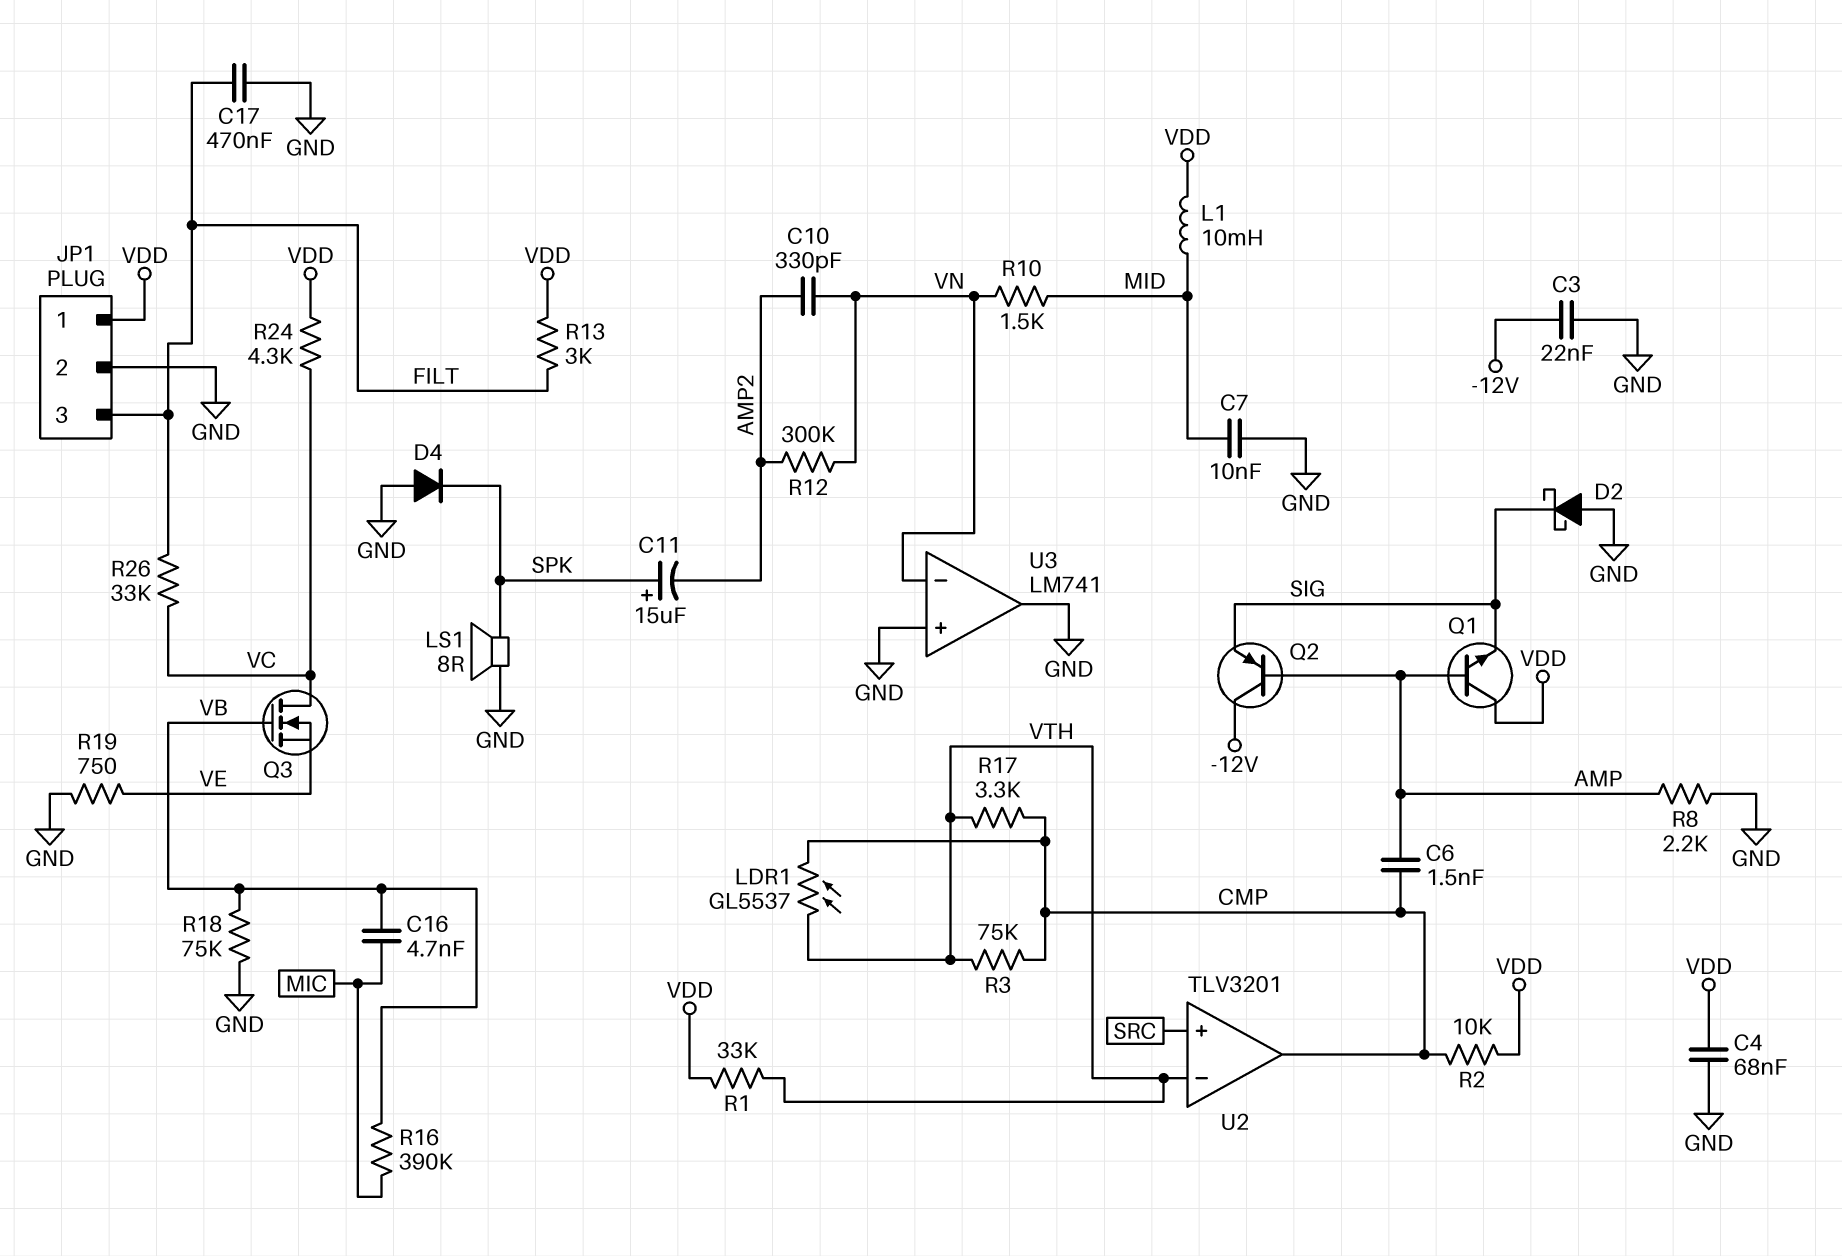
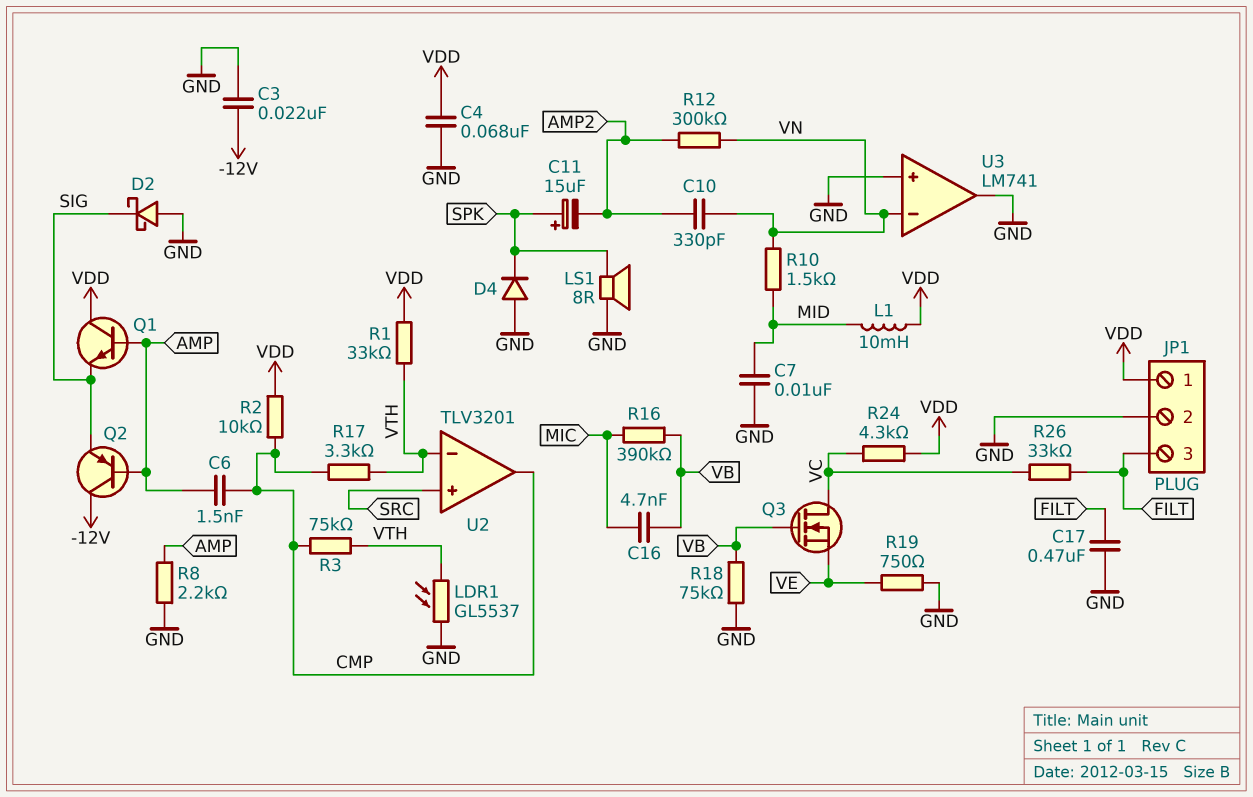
LDR1: GL5537 (CMP, VTH) -> GL5537 (GND, VTH)
R13: 3k (FILT, VDD) -> none

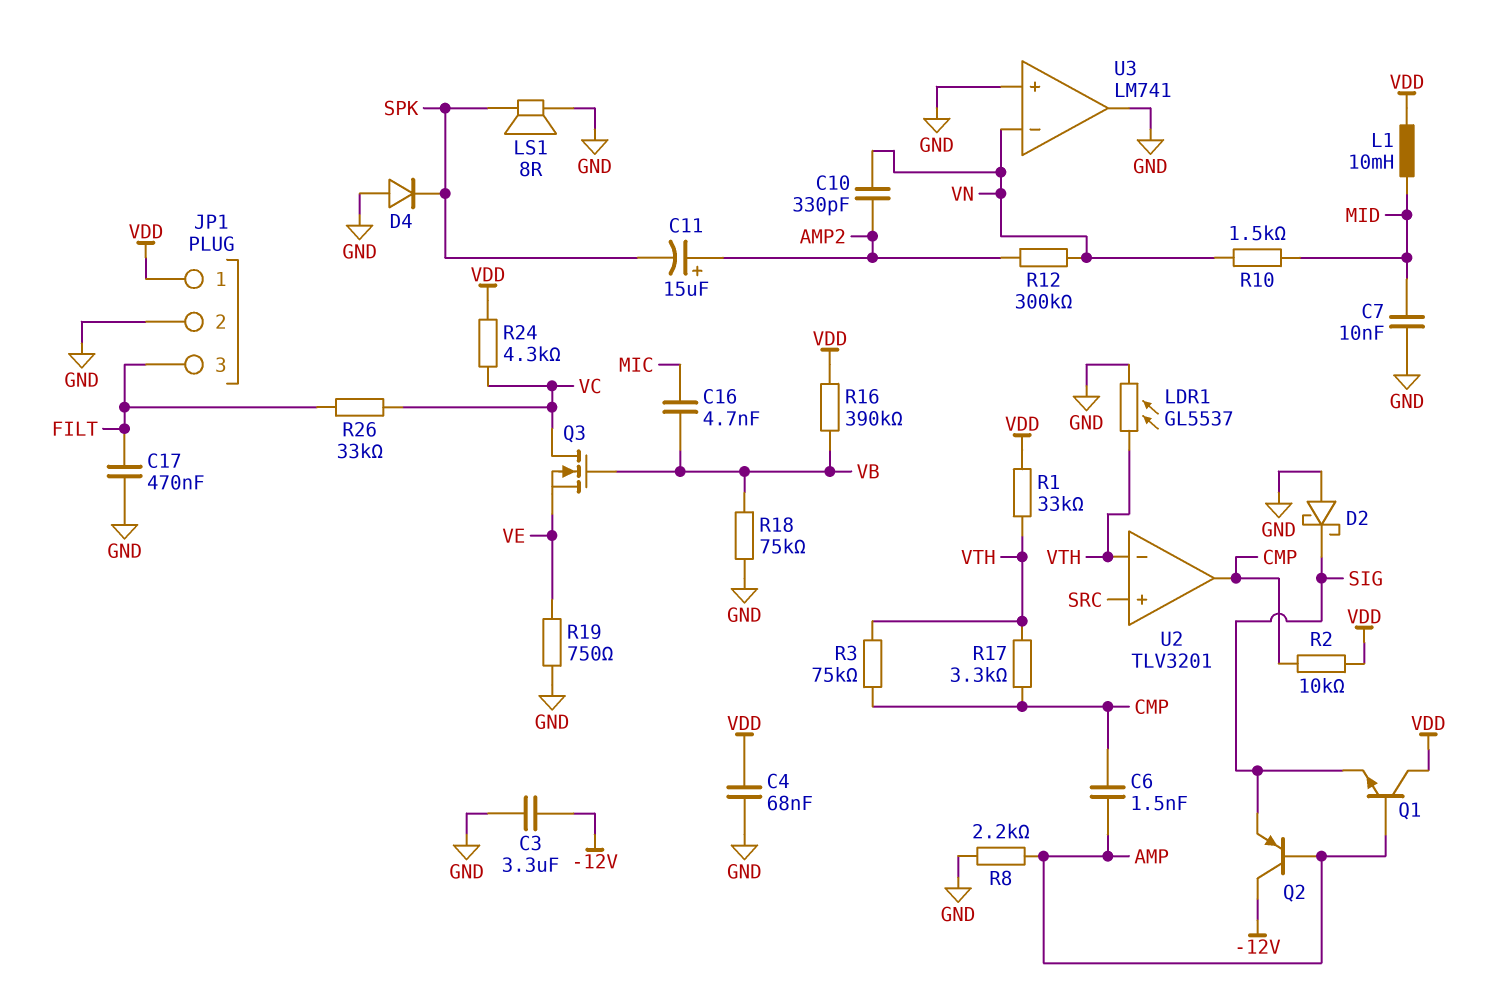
C3: 22nF (-12V, GND) -> 3.3uF (-12V, GND)
C11: 15uF (plus SPK, minus AMP2) -> 15uF (plus AMP2, minus SPK)
R16: 390k (MIC, VB) -> 390k (VB, VDD)

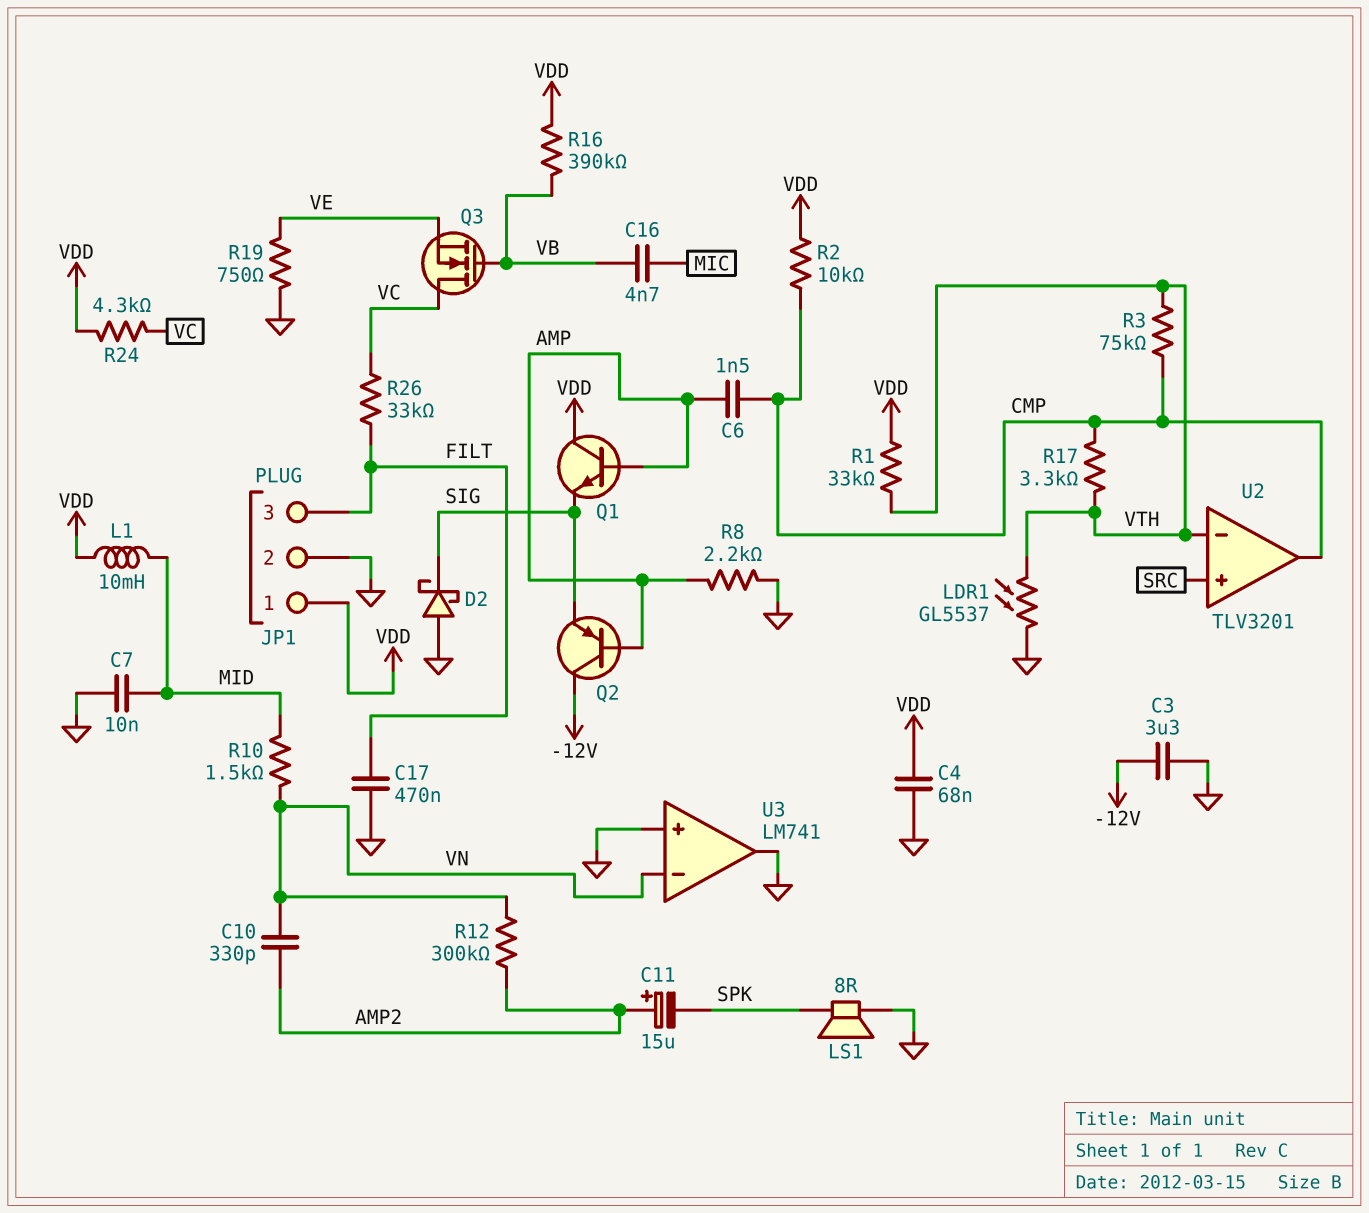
D4: diode (A GND, K SPK) -> none
R18: 75k (GND, VB) -> none

